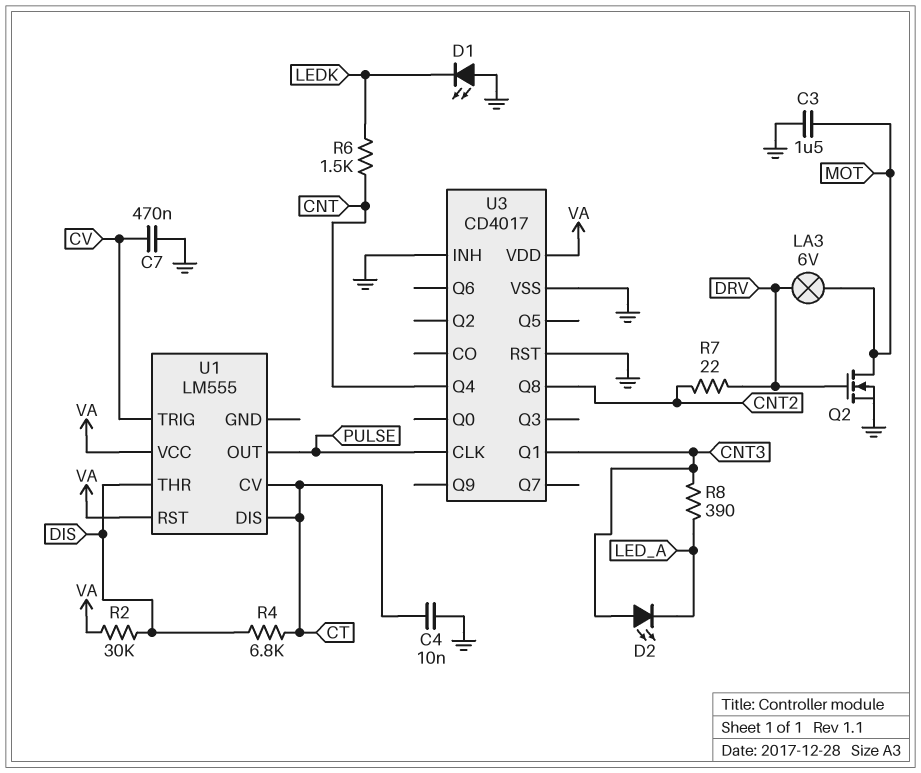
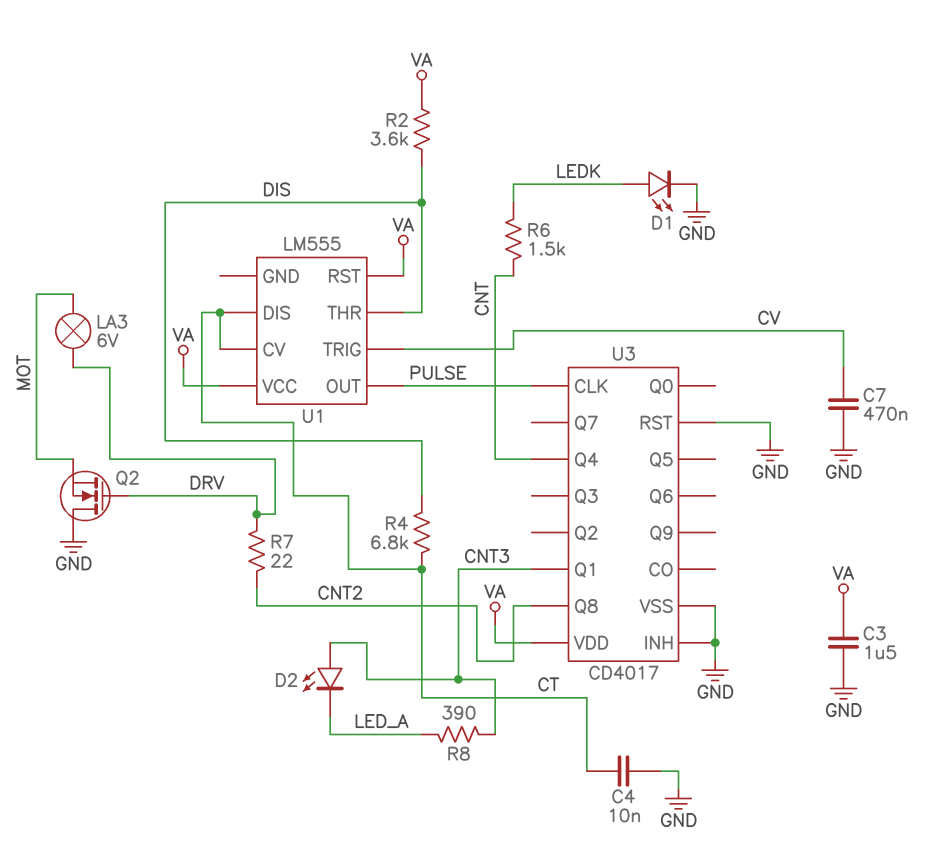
C3: 1.5uF (GND, MOT) -> 1.5uF (GND, VA)
D1: LED (A GND, K LEDK) -> LED (A LEDK, K GND)
Q2: NMOS (G DRV, D MOT, S GND) -> NMOS (G DRV, D GND, S MOT)
R2: 30k (DIS, VA) -> 3.6k (DIS, VA)

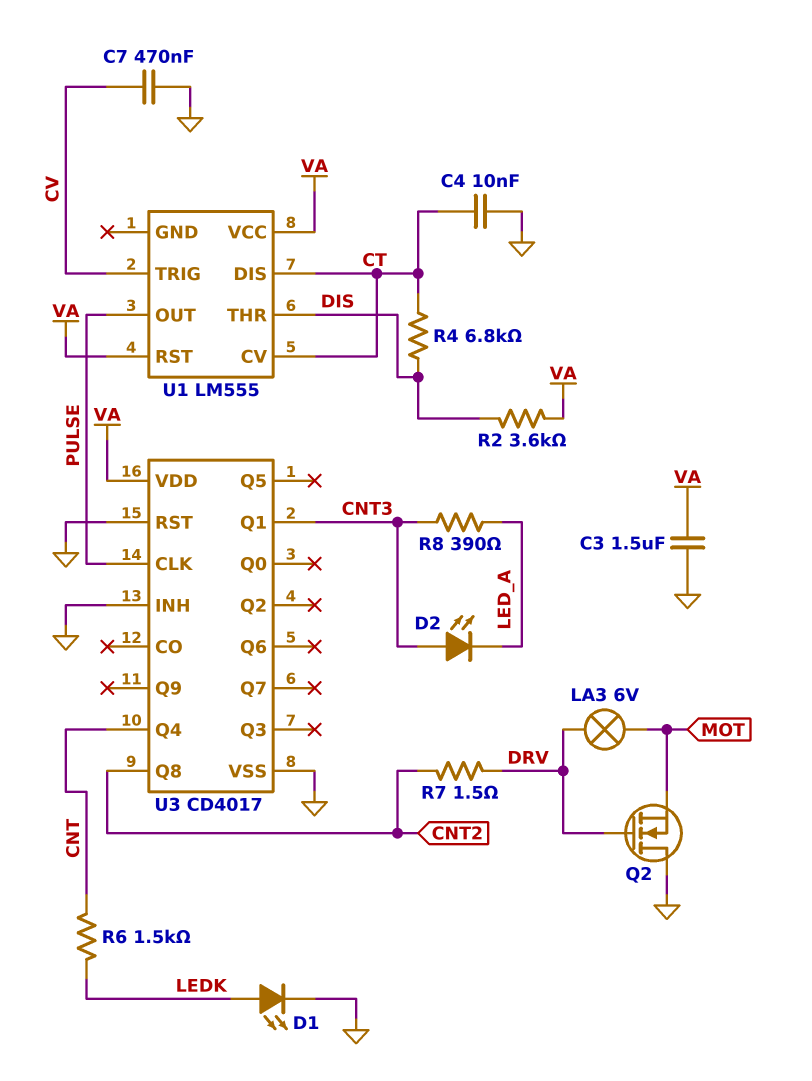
R7: 22 (CNT2, DRV) -> 1.5 (CNT2, DRV)

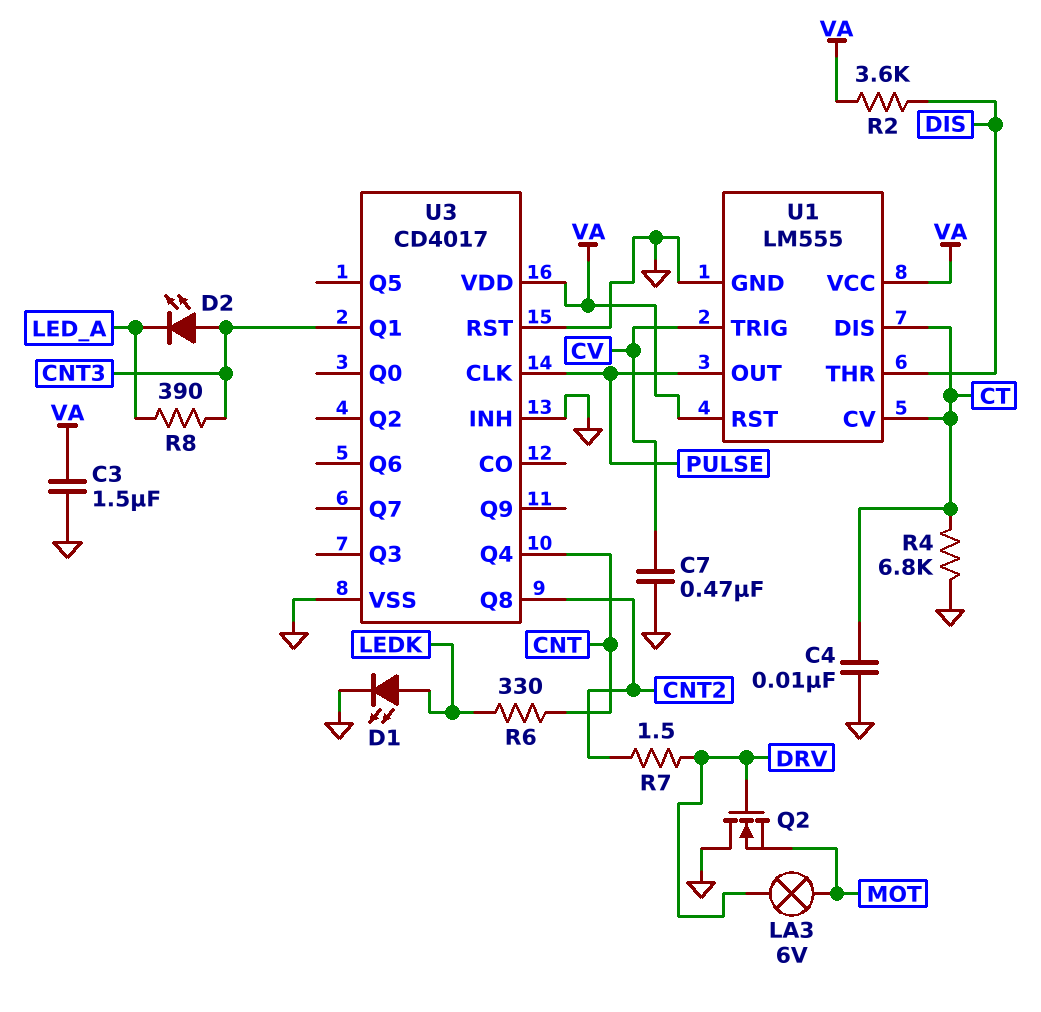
R4: 6.8k (CT, DIS) -> 6.8k (CT, GND)
R6: 1.5k (CNT, LEDK) -> 330 (CNT, LEDK)
U1 pin GND: none -> GND

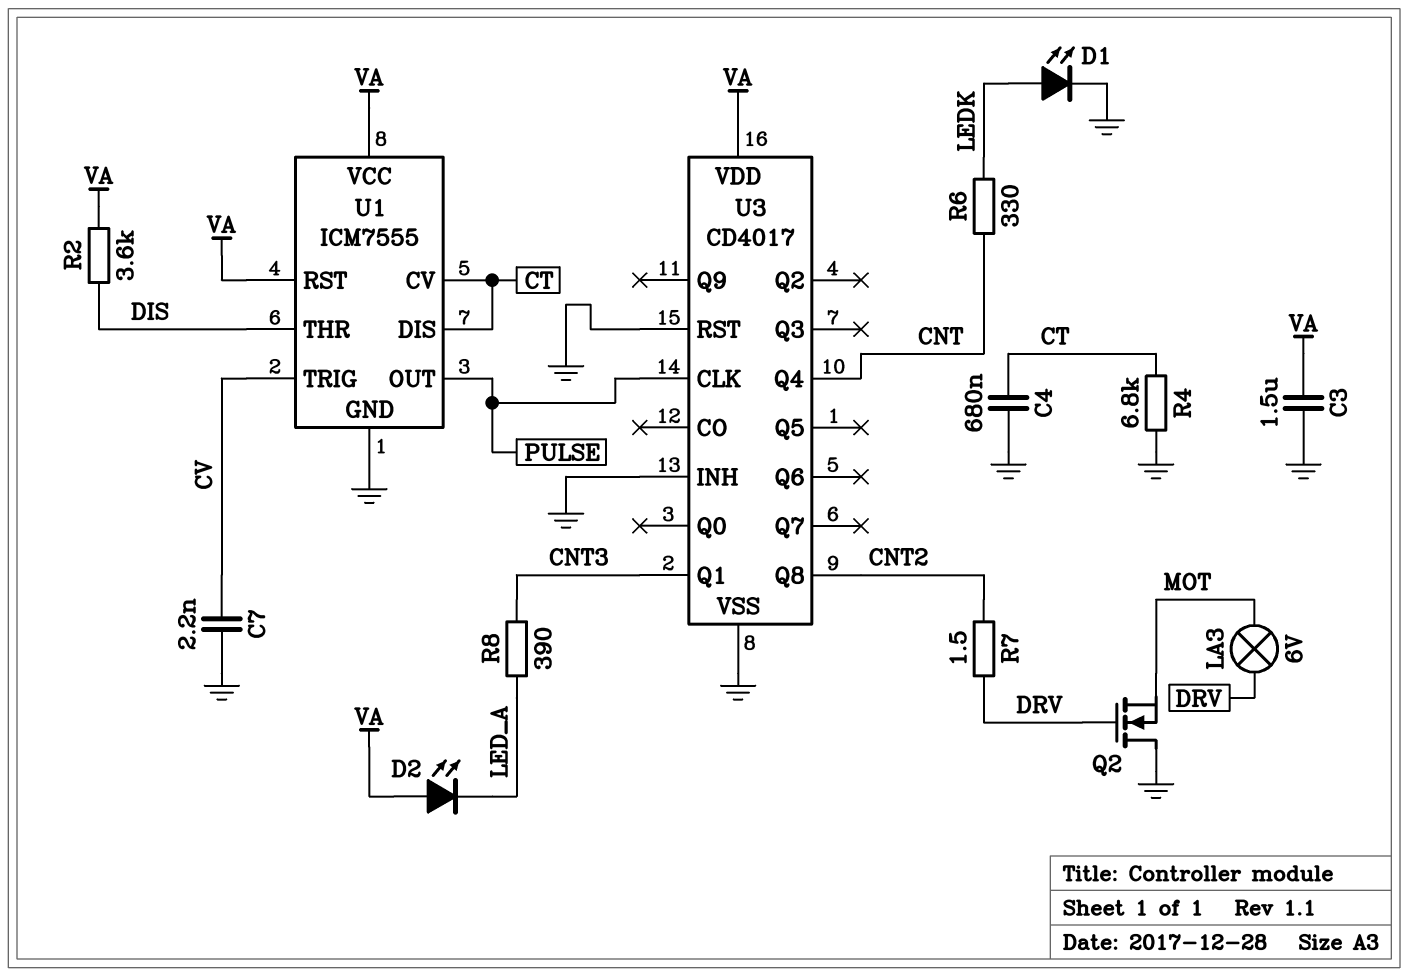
C4: 10nF (CT, GND) -> 680nF (CT, GND)
C7: 470nF (CV, GND) -> 2.2nF (CV, GND)
D2: LED (A CNT3, K LED_A) -> LED (A VA, K LED_A)
U1: LM555 -> ICM7555

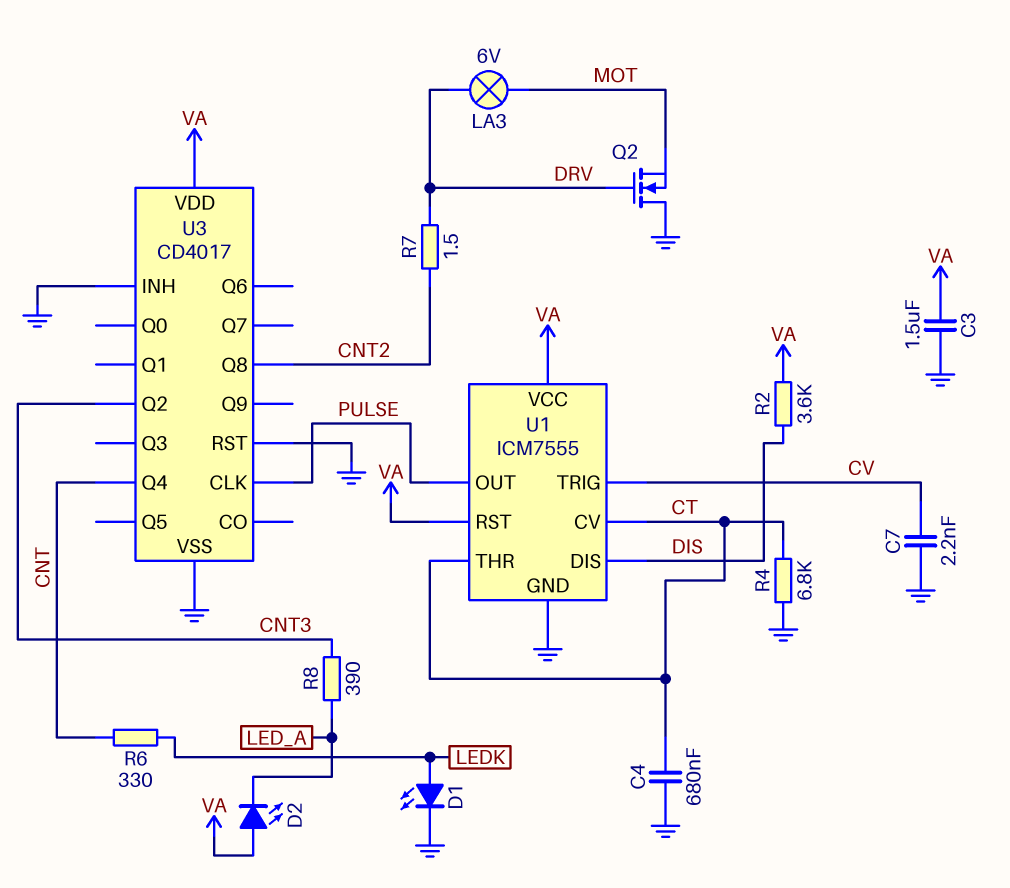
U1 pin DIS: CT -> DIS
U1 pin THR: DIS -> CT
U3 pin Q1: CNT3 -> none
U3 pin Q2: none -> CNT3

